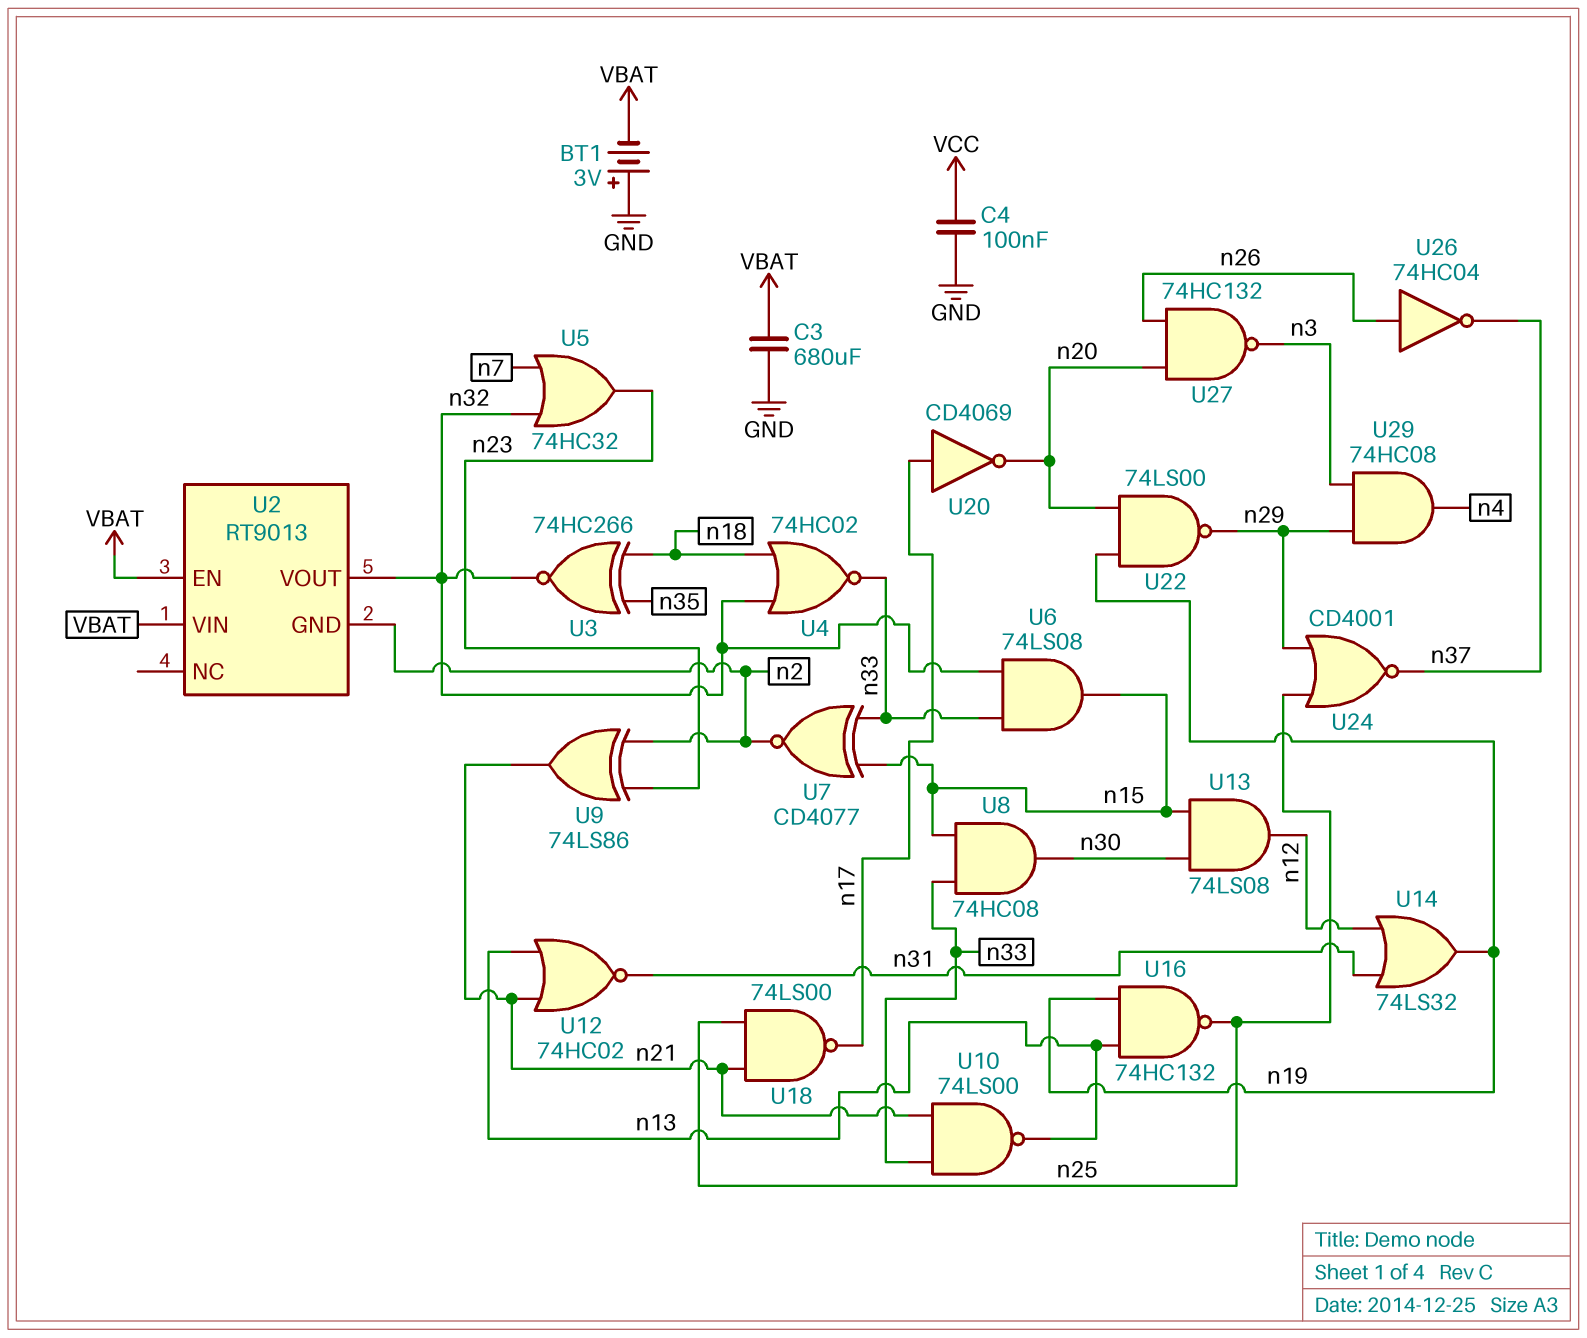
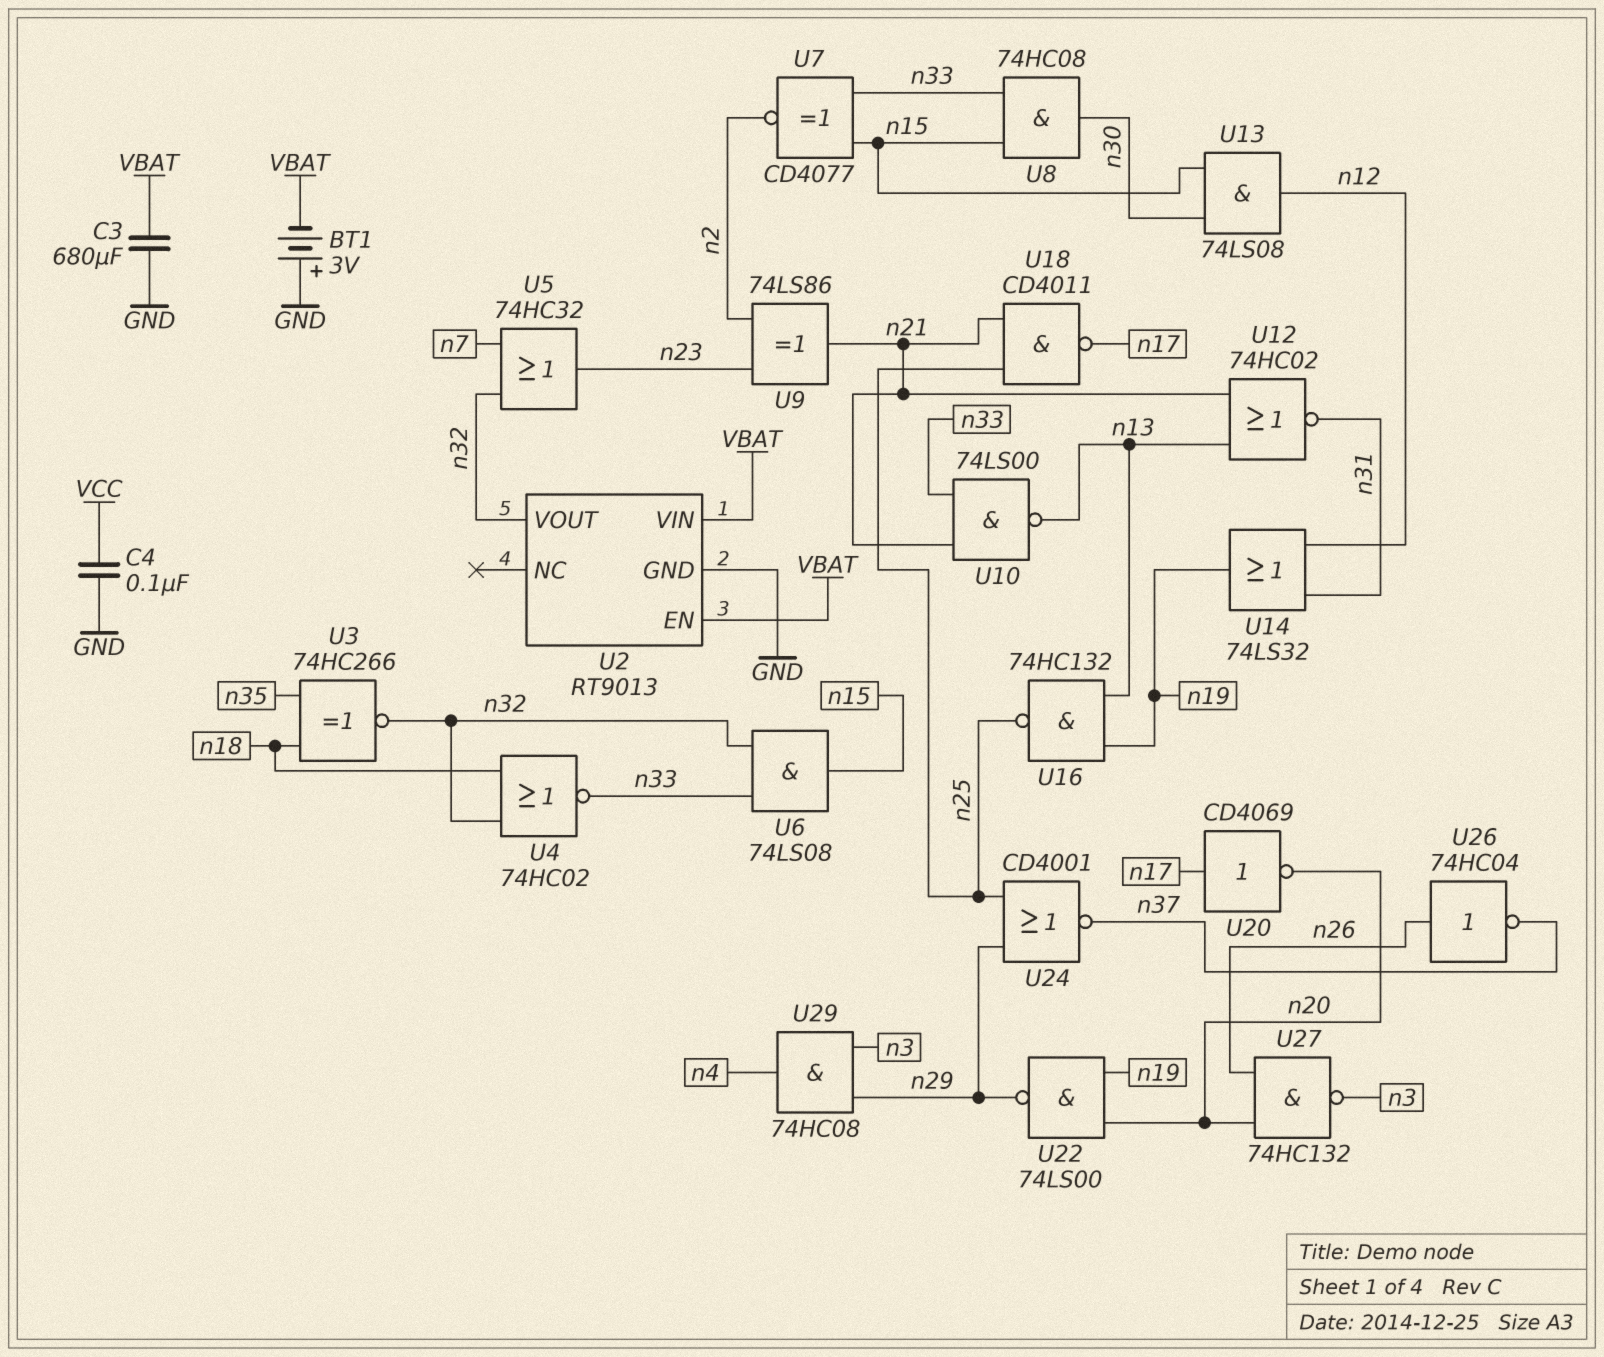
U2 pin GND: n2 -> GND
U18: NAND 74LS00 (in n21, in n25, out n17) -> NAND CD4011 (in n21, in n25, out n17)

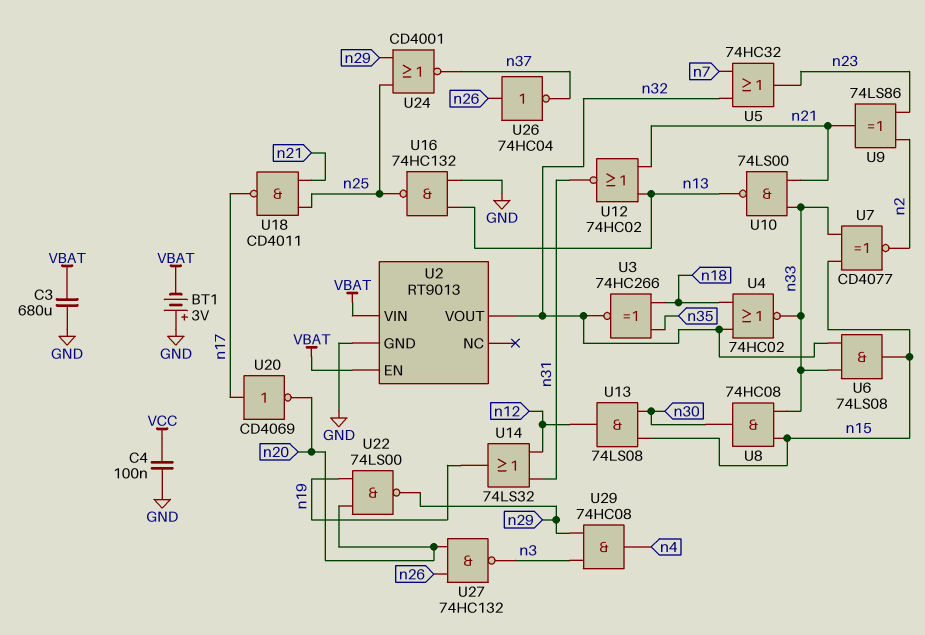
U16: NAND 74HC132 (in n13, in n19, out n25) -> NAND 74HC132 (in GND, in n13, out n25)

